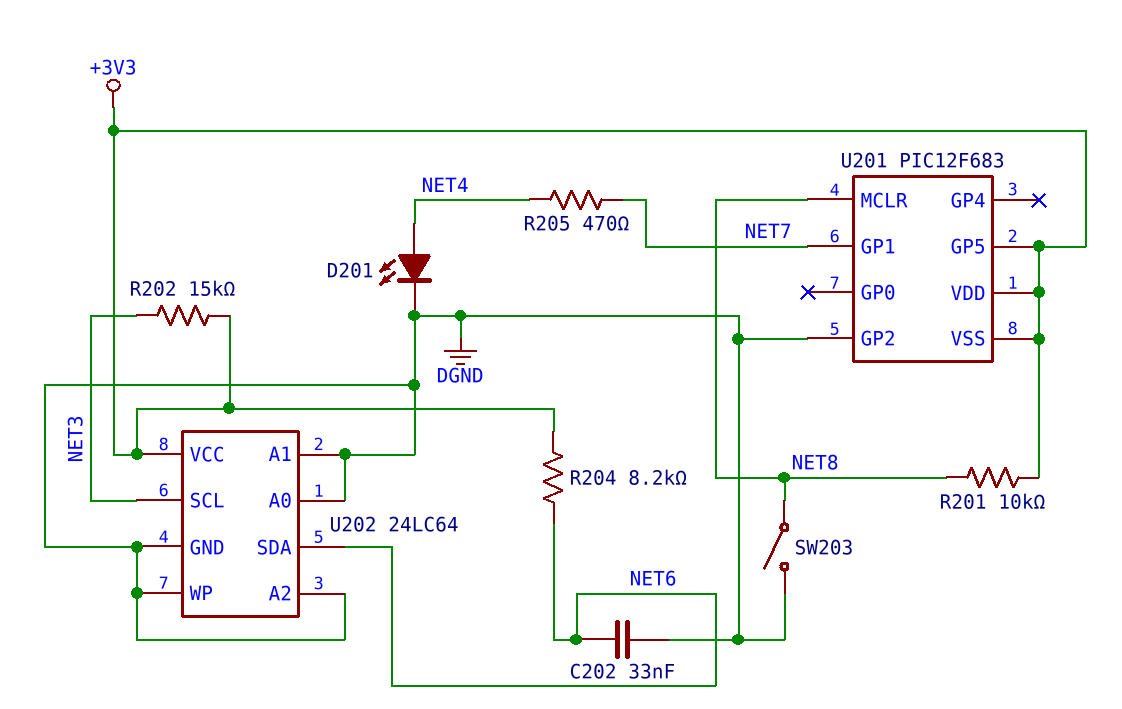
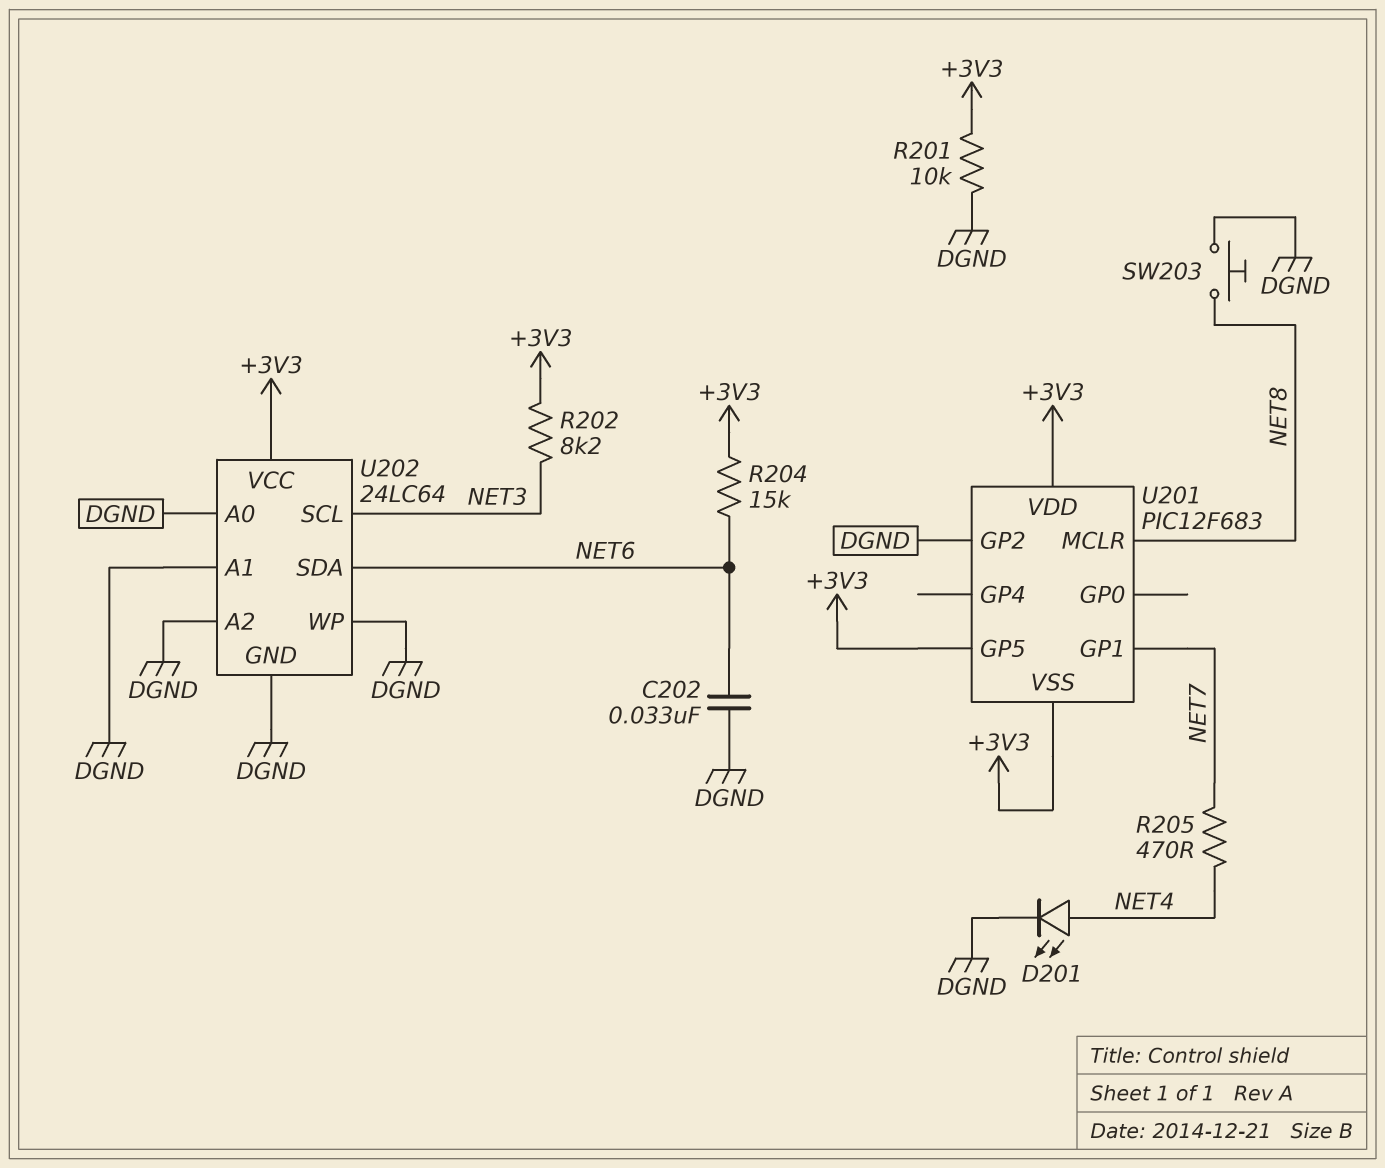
R201: 10k (+3V3, NET8) -> 10k (+3V3, DGND)
R202: 15k (+3V3, NET3) -> 8.2k (+3V3, NET3)
R204: 8.2k (+3V3, NET6) -> 15k (+3V3, NET6)
SW203: switch (DGND, NET8) -> button (DGND, NET8)

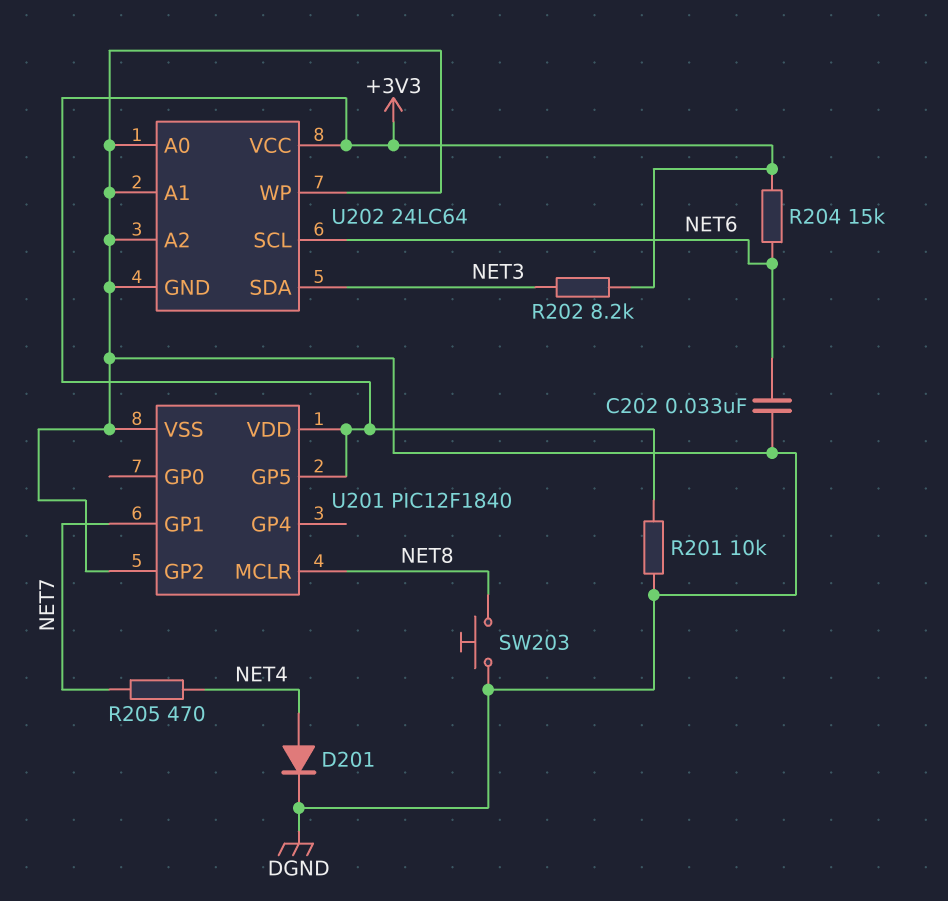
D201: LED (A NET4, K DGND) -> diode (A NET4, K DGND)
U201: PIC12F683 -> PIC12F1840
U201 pin VSS: +3V3 -> DGND
U202 pin SCL: NET3 -> NET6
U202 pin SDA: NET6 -> NET3

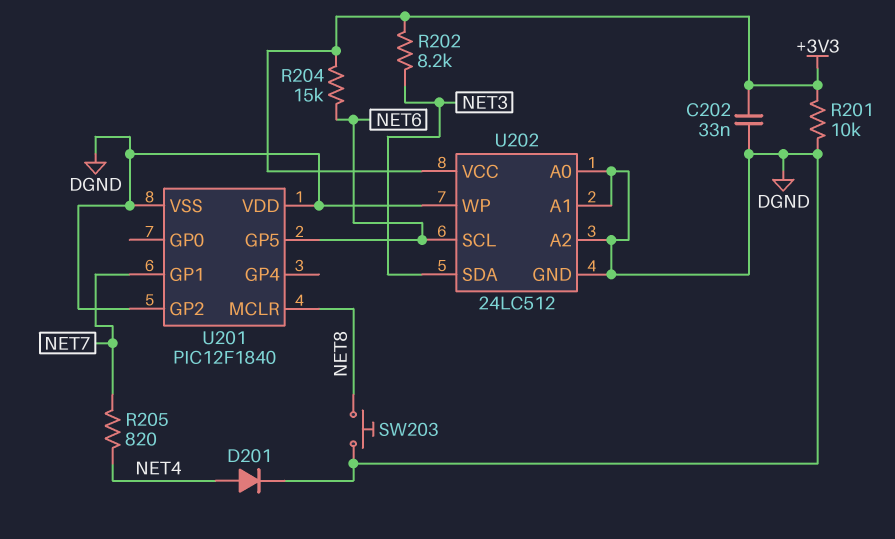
C202: 33nF (DGND, NET6) -> 33nF (+3V3, DGND)
R205: 470 (NET4, NET7) -> 820 (NET4, NET7)
U201 pin GP5: +3V3 -> NET6
U201 pin VDD: +3V3 -> DGND
U202: 24LC64 -> 24LC512

